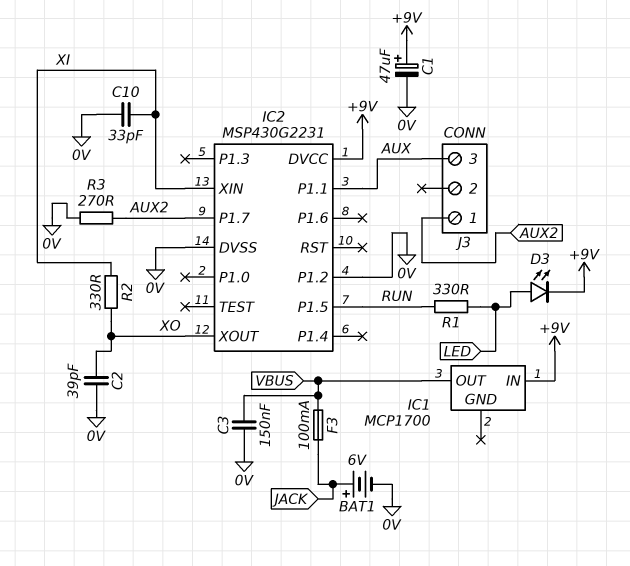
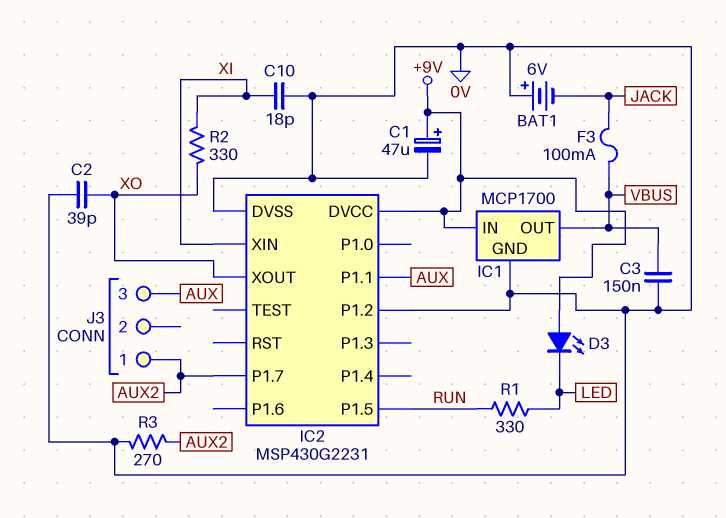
BAT1: 6V (plus JACK, minus 0V) -> 6V (plus 0V, minus JACK)
C10: 33pF (0V, XI) -> 18pF (0V, XI)
D3: LED (A LED, K +9V) -> LED (A +9V, K LED)
IC1 pin GND: none -> 0V

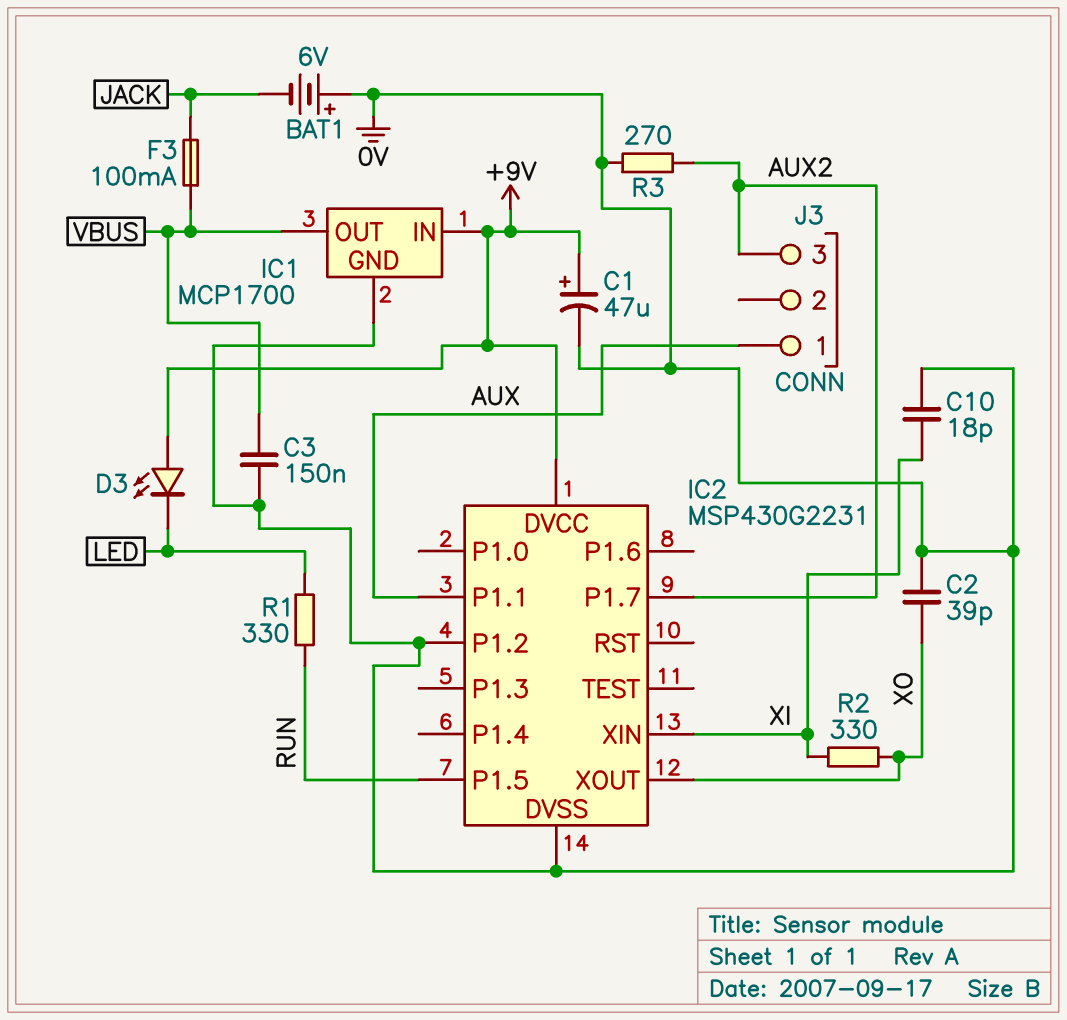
J3 pin 1: AUX2 -> AUX
J3 pin 3: AUX -> AUX2

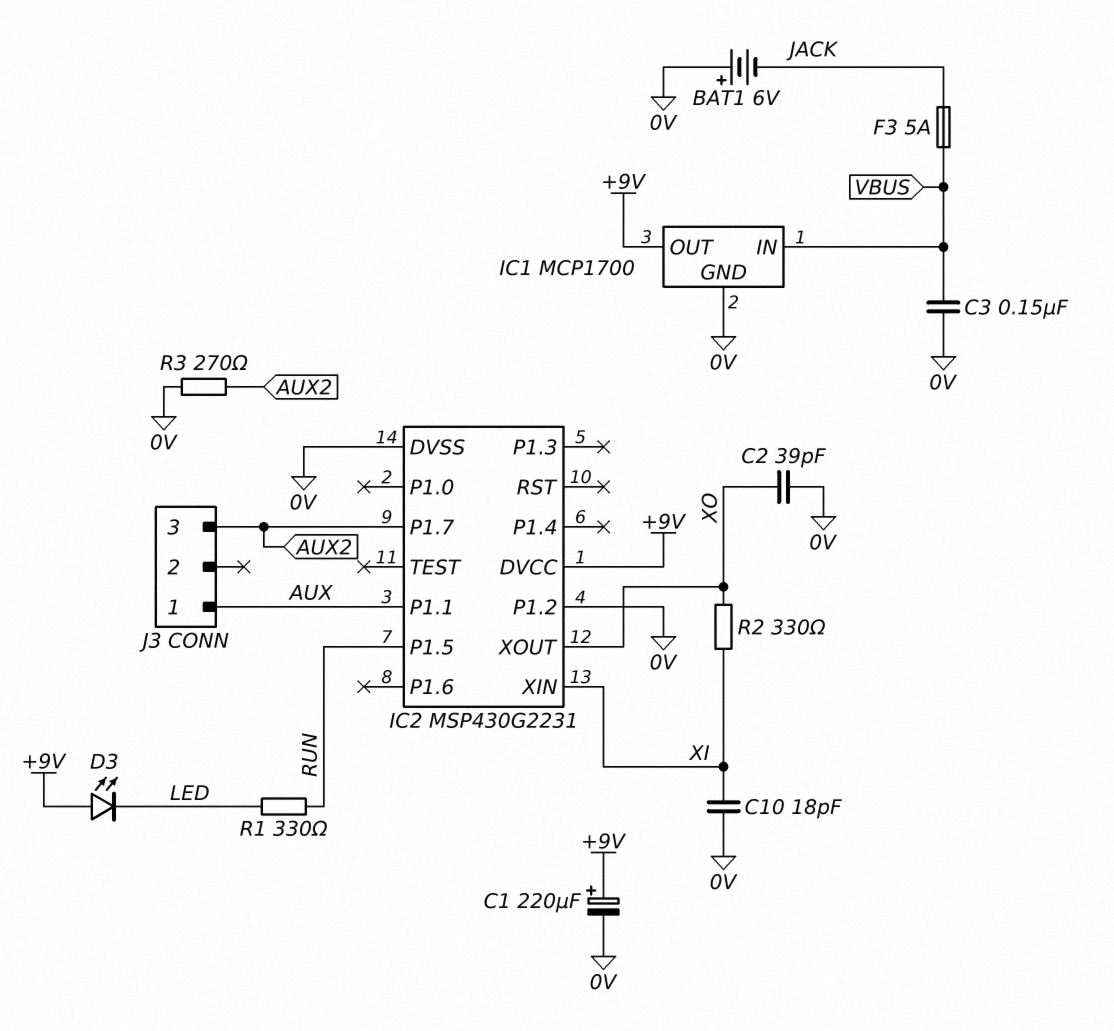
C1: 47uF (plus +9V, minus 0V) -> 220uF (plus +9V, minus 0V)
F3: 100mA (JACK, VBUS) -> 5A (JACK, VBUS)
IC1 pin IN: +9V -> VBUS
IC1 pin OUT: VBUS -> +9V

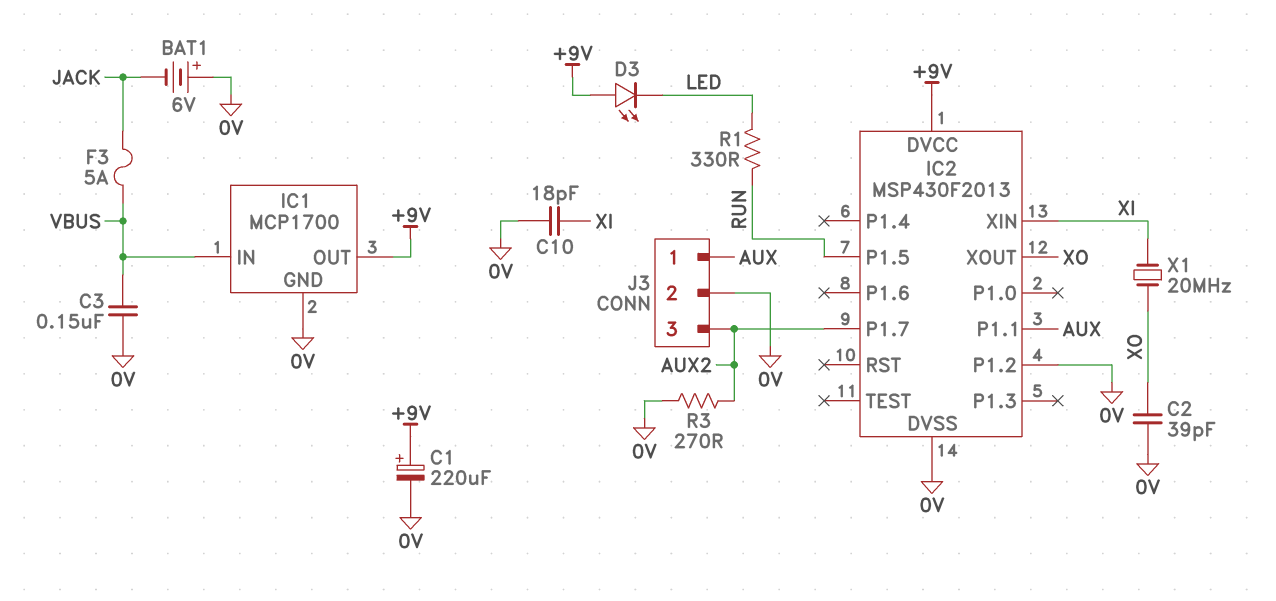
IC2: MSP430G2231 -> MSP430F2013
J3 pin 2: none -> 0V
R2: 330 (XI, XO) -> none
X1: none -> 20MHz (XI, XO)

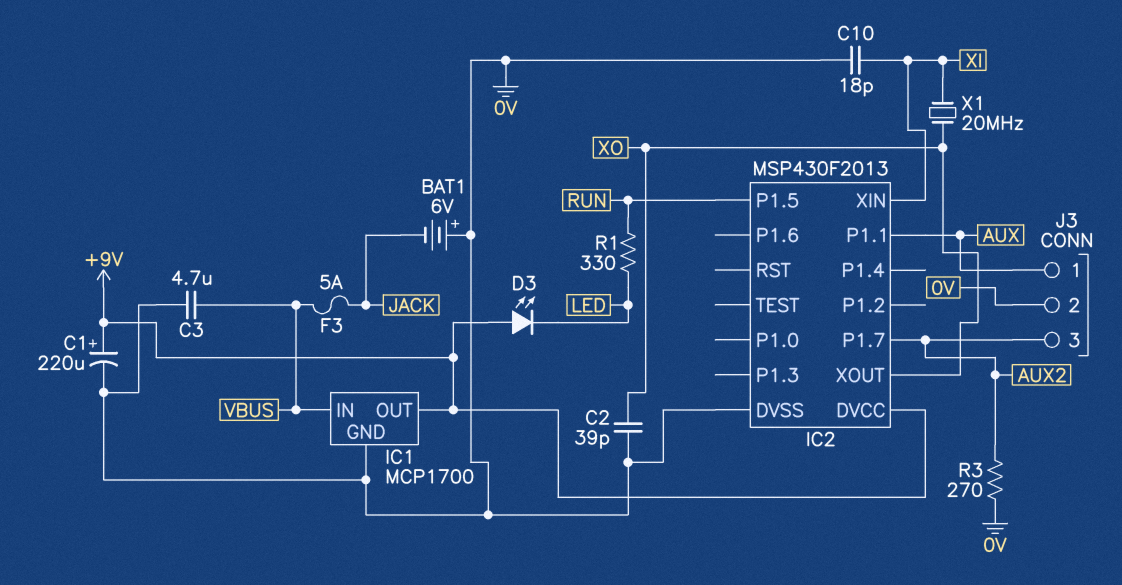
C3: 150nF (0V, VBUS) -> 4.7uF (0V, VBUS)
IC2 pin P1.2: 0V -> none

